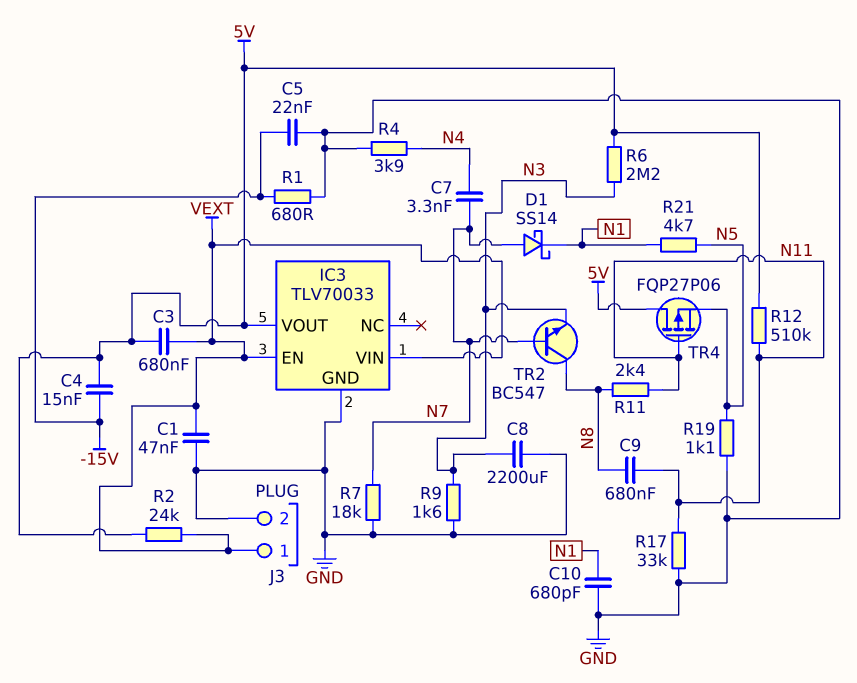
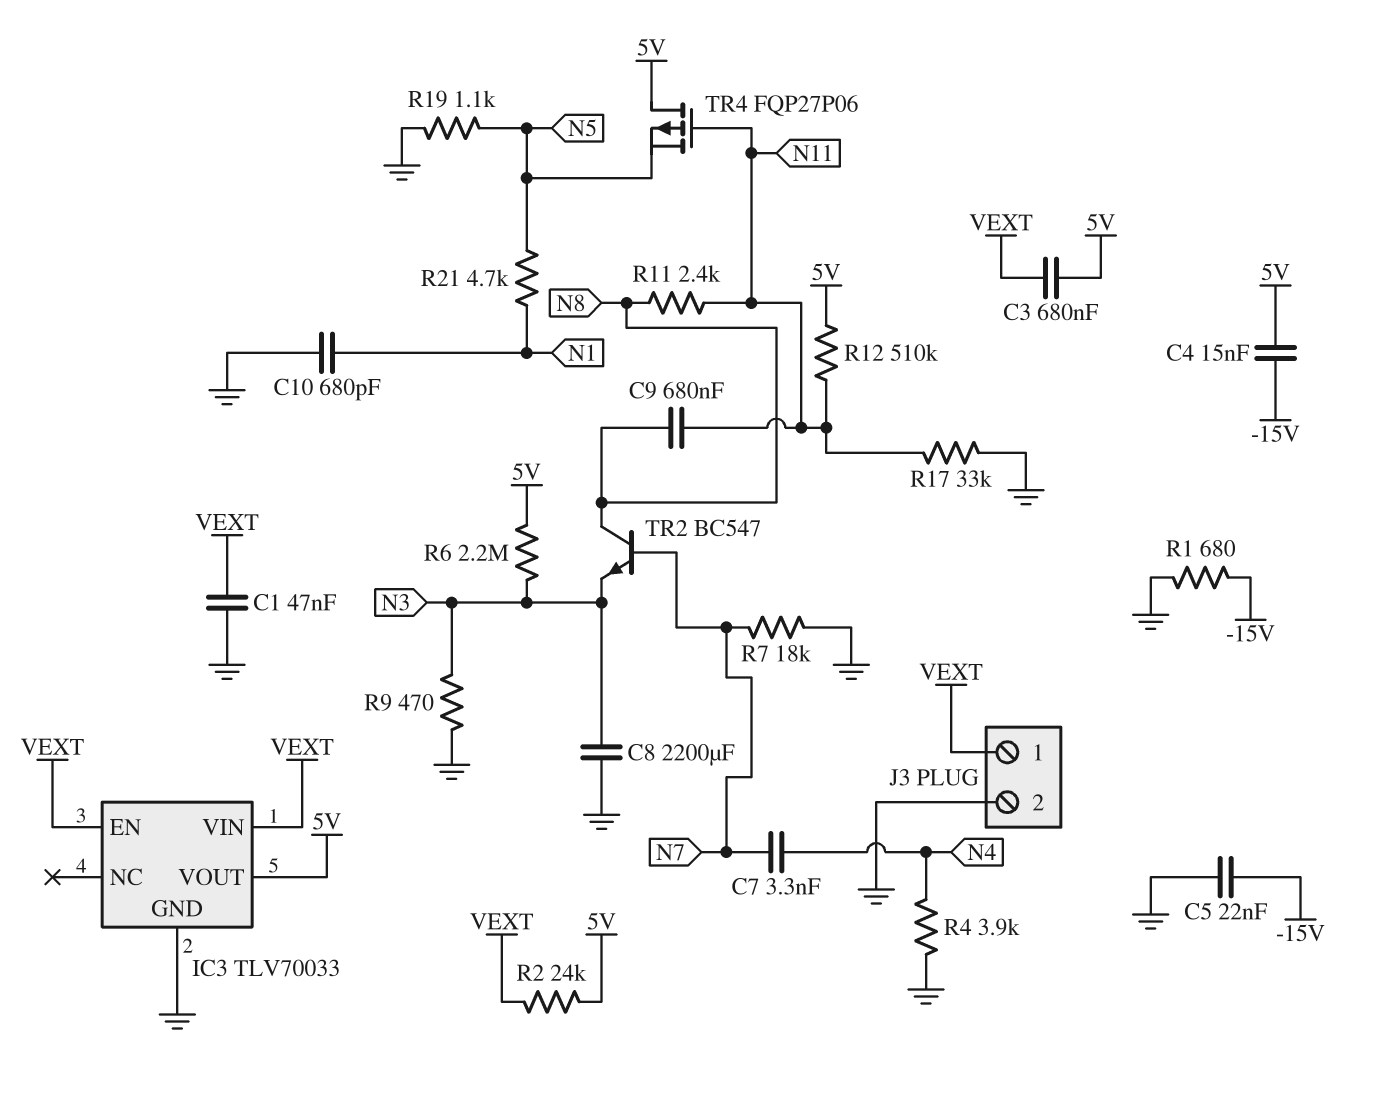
D1: schottky SS14 (A N7, K N1) -> none
R9: 1.6k (GND, N3) -> 470 (GND, N3)

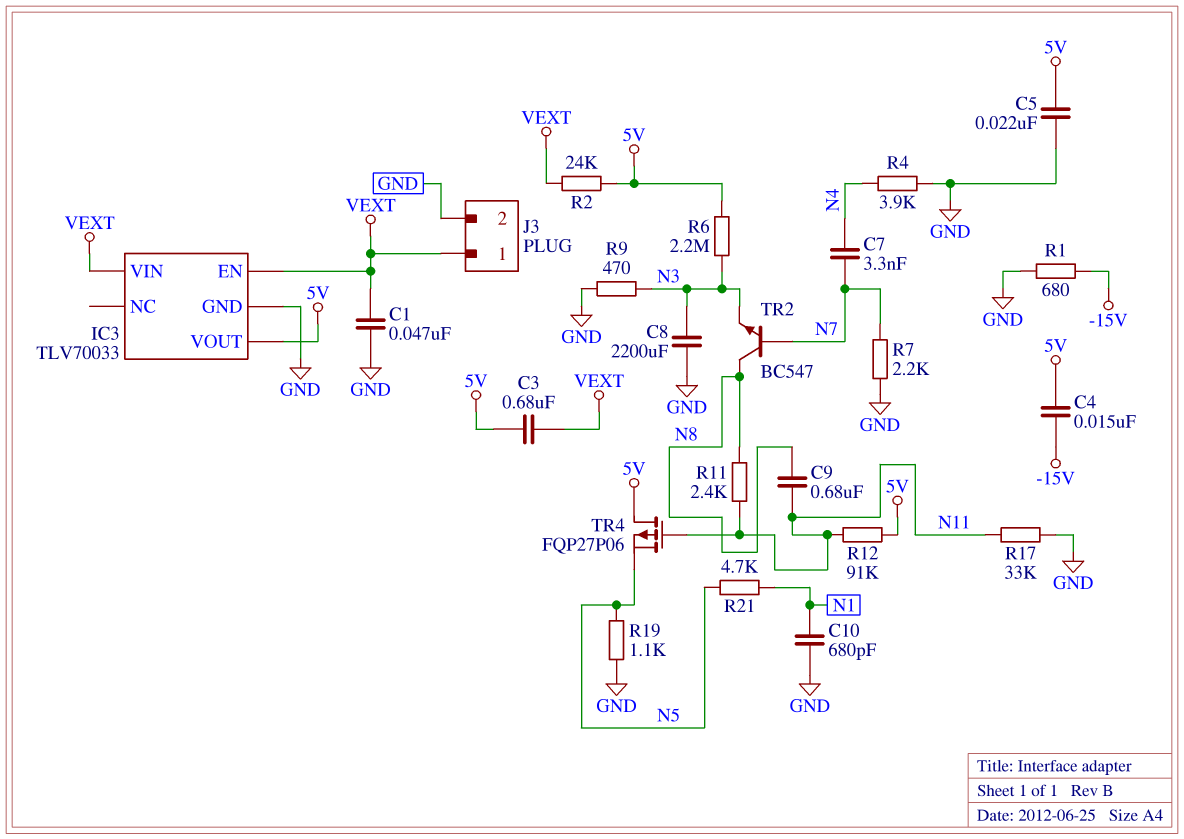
C5: 22nF (-15V, GND) -> 22nF (5V, GND)
R7: 18k (GND, N7) -> 2.2k (GND, N7)
R12: 510k (5V, N11) -> 91k (5V, N11)

